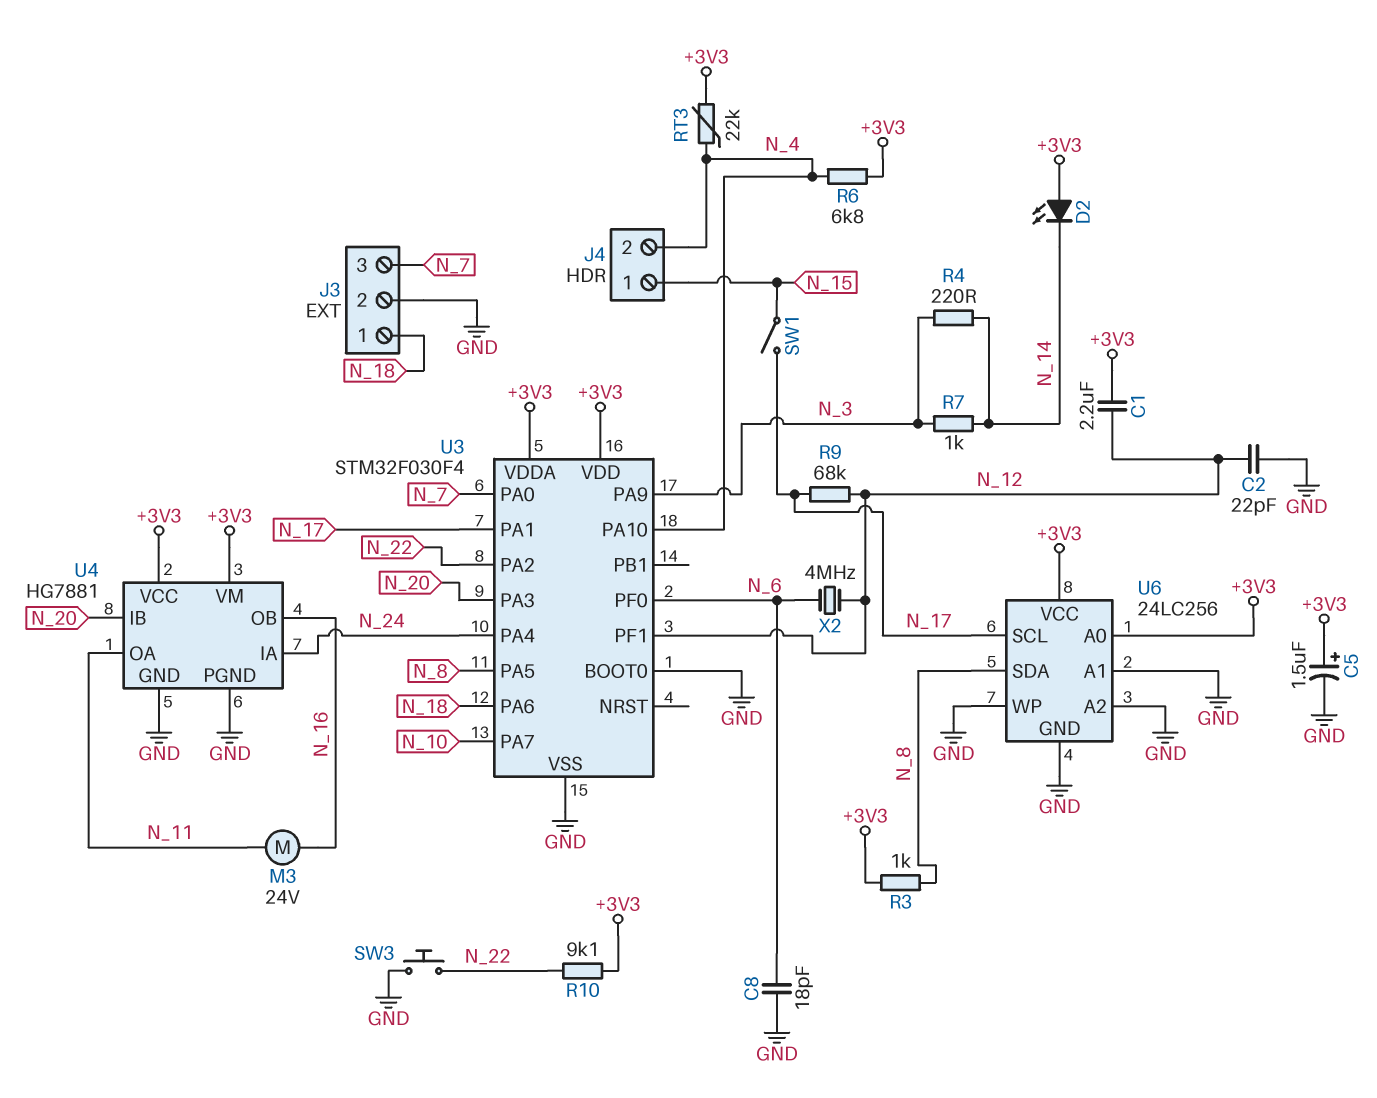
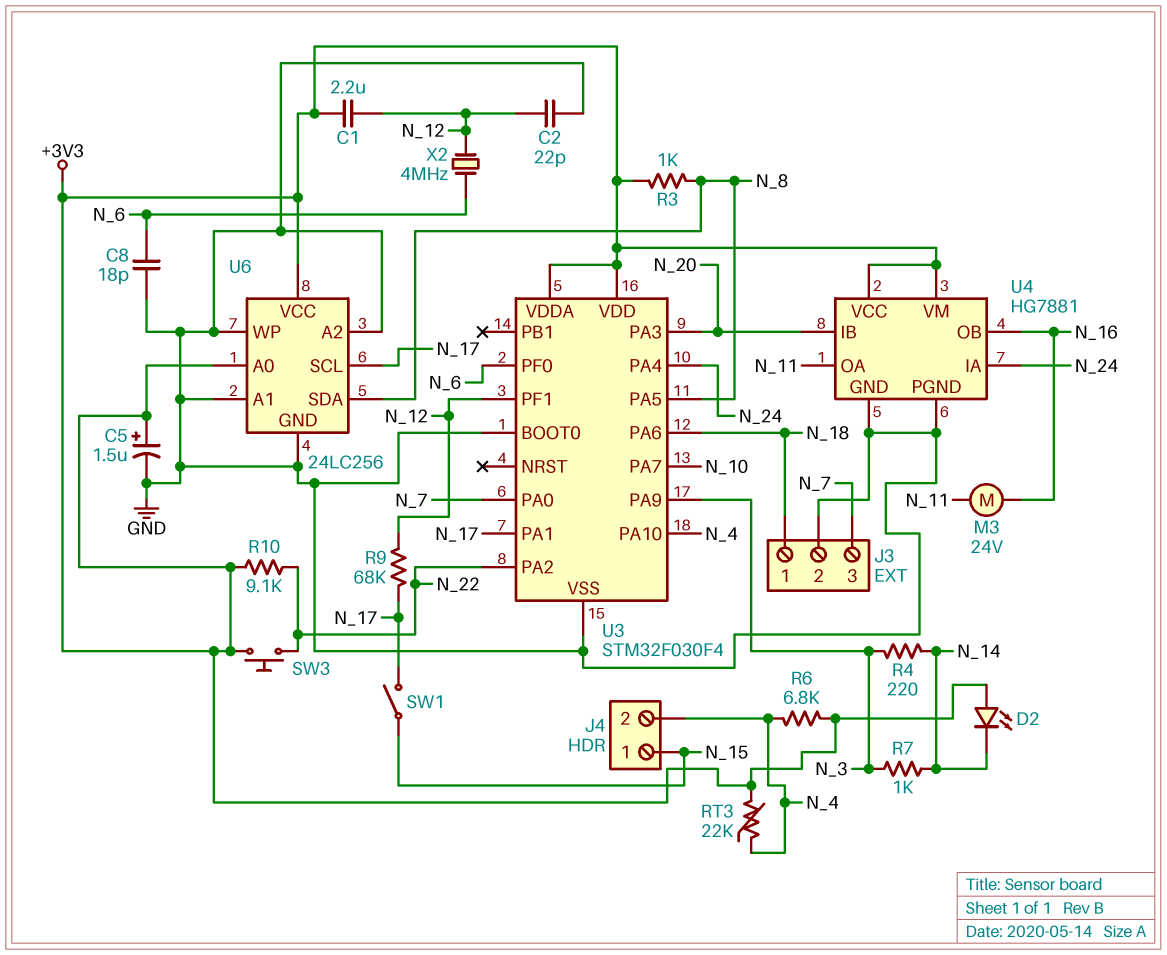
SW3: button (GND, N_22) -> button (+3V3, N_22)

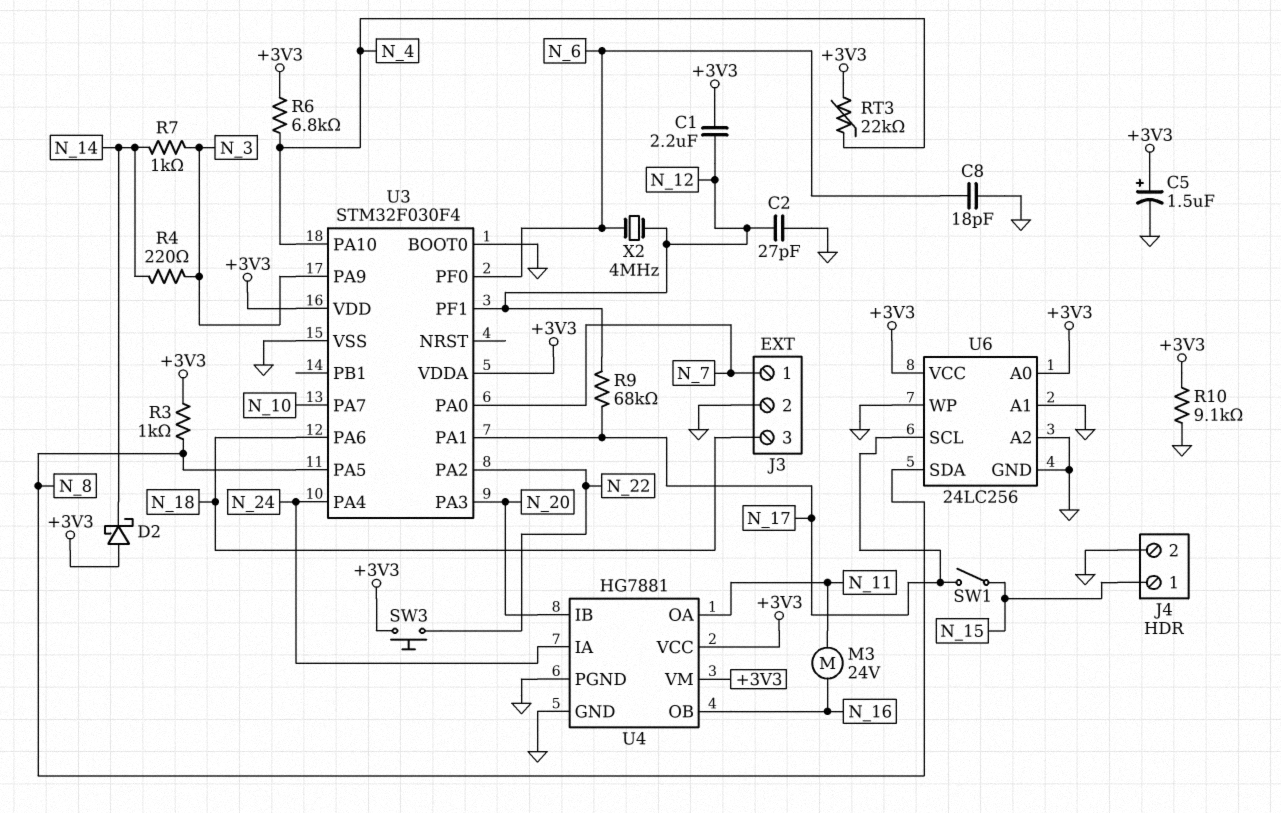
C2: 22pF (GND, N_12) -> 27pF (GND, N_12)
D2: LED (A +3V3, K N_14) -> schottky (A +3V3, K N_14)
J3 pin 1: N_18 -> N_7
J3 pin 3: N_7 -> N_18
J4 pin 2: N_4 -> GND
R10: 9.1k (+3V3, N_22) -> 9.1k (+3V3, GND)

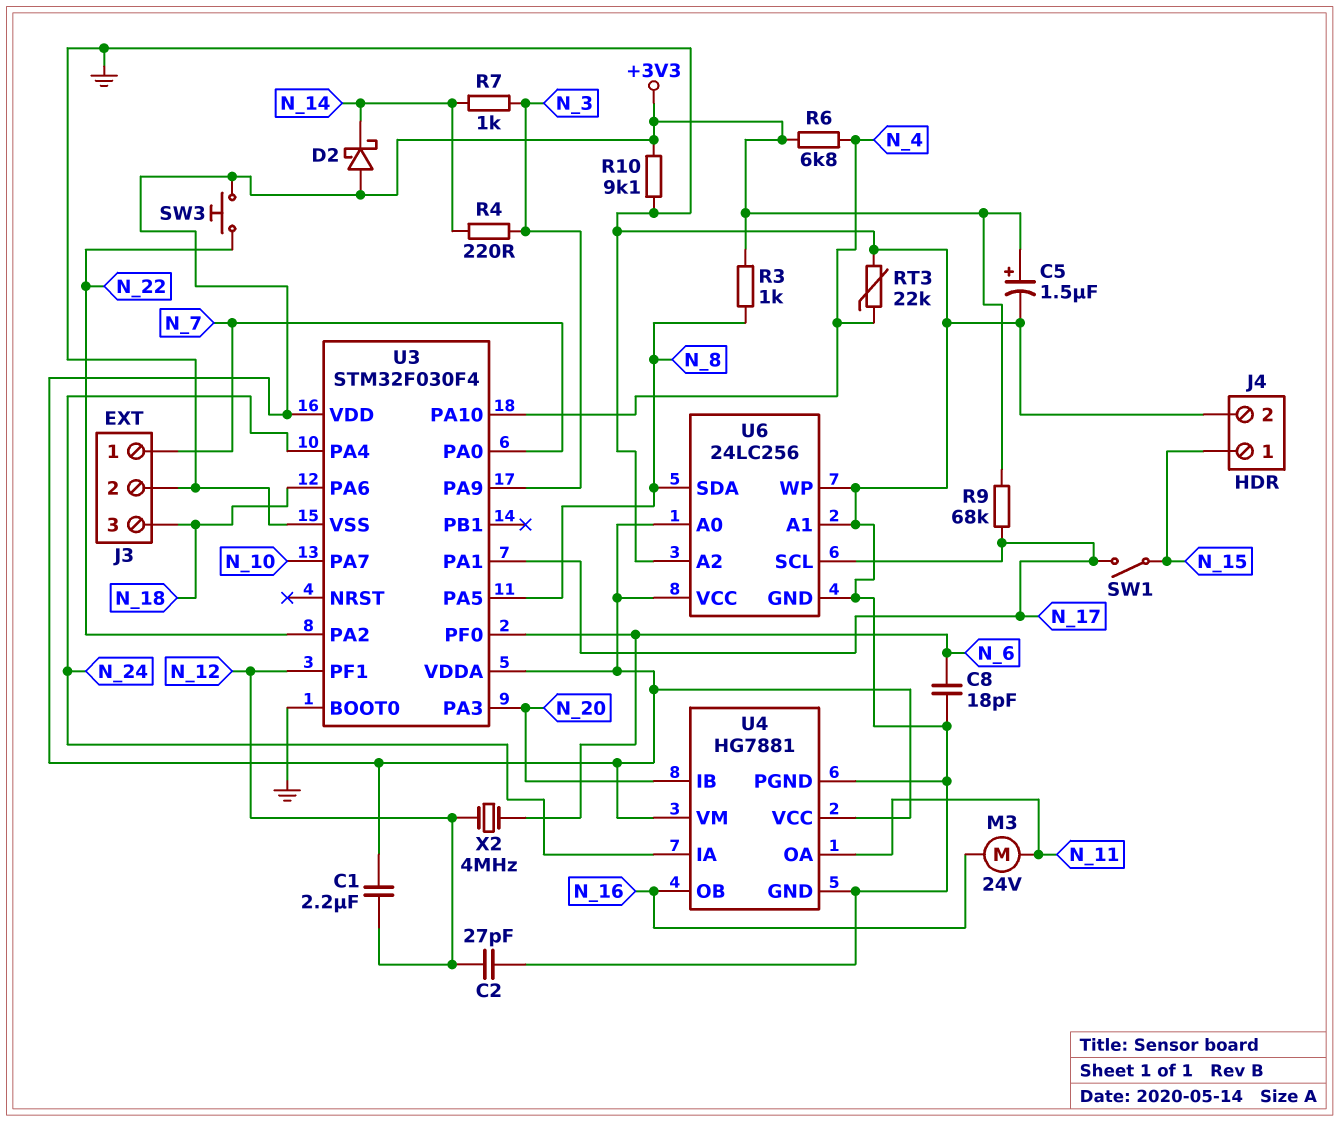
R9: 68k (N_12, N_17) -> 68k (+3V3, N_17)
RT3: 22k (+3V3, N_4) -> 22k (GND, N_4)

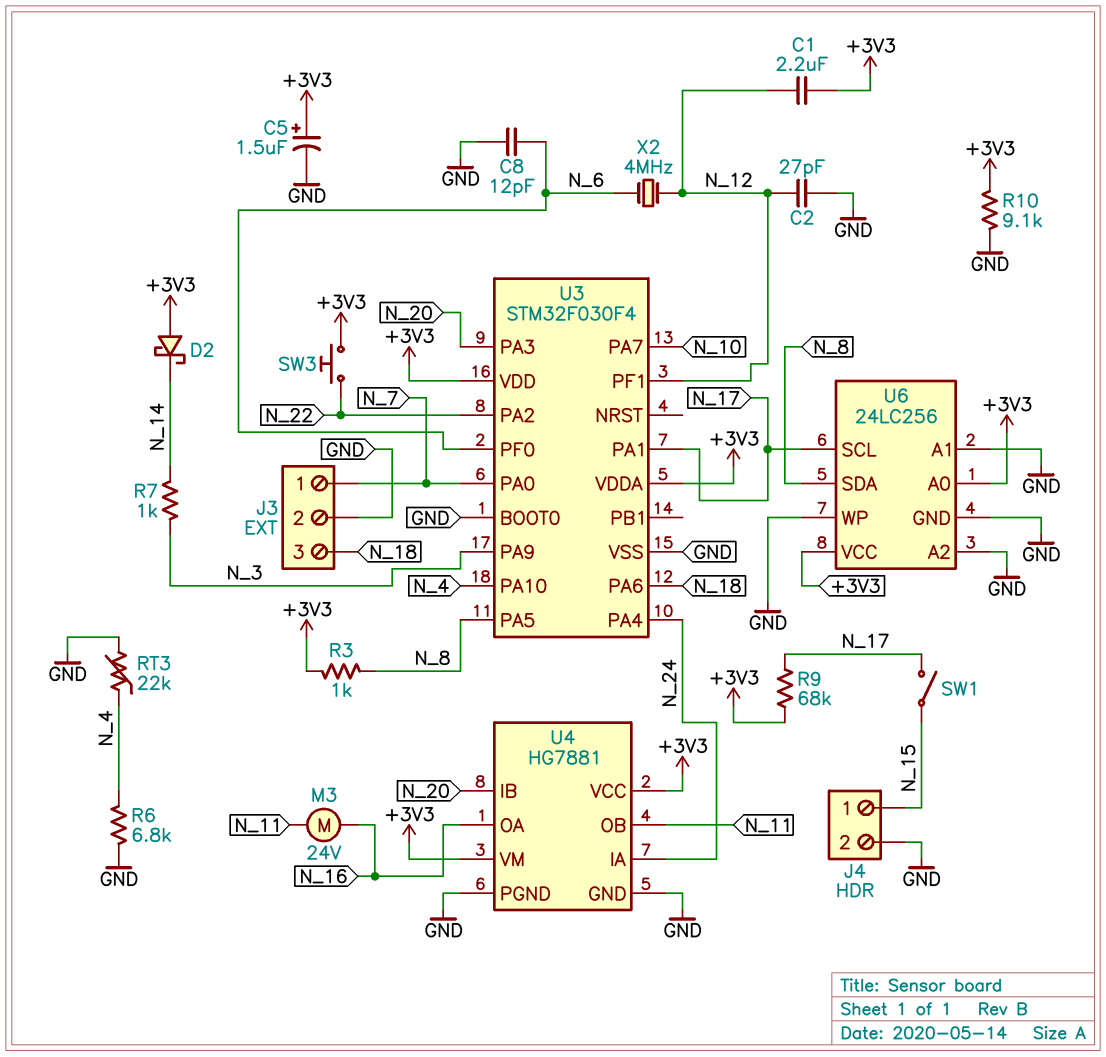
C8: 18pF (GND, N_6) -> 12pF (GND, N_6)
R4: 220 (N_3, N_14) -> none
R6: 6.8k (+3V3, N_4) -> 6.8k (GND, N_4)
U4 pin OA: N_11 -> N_16
U4 pin OB: N_16 -> N_11

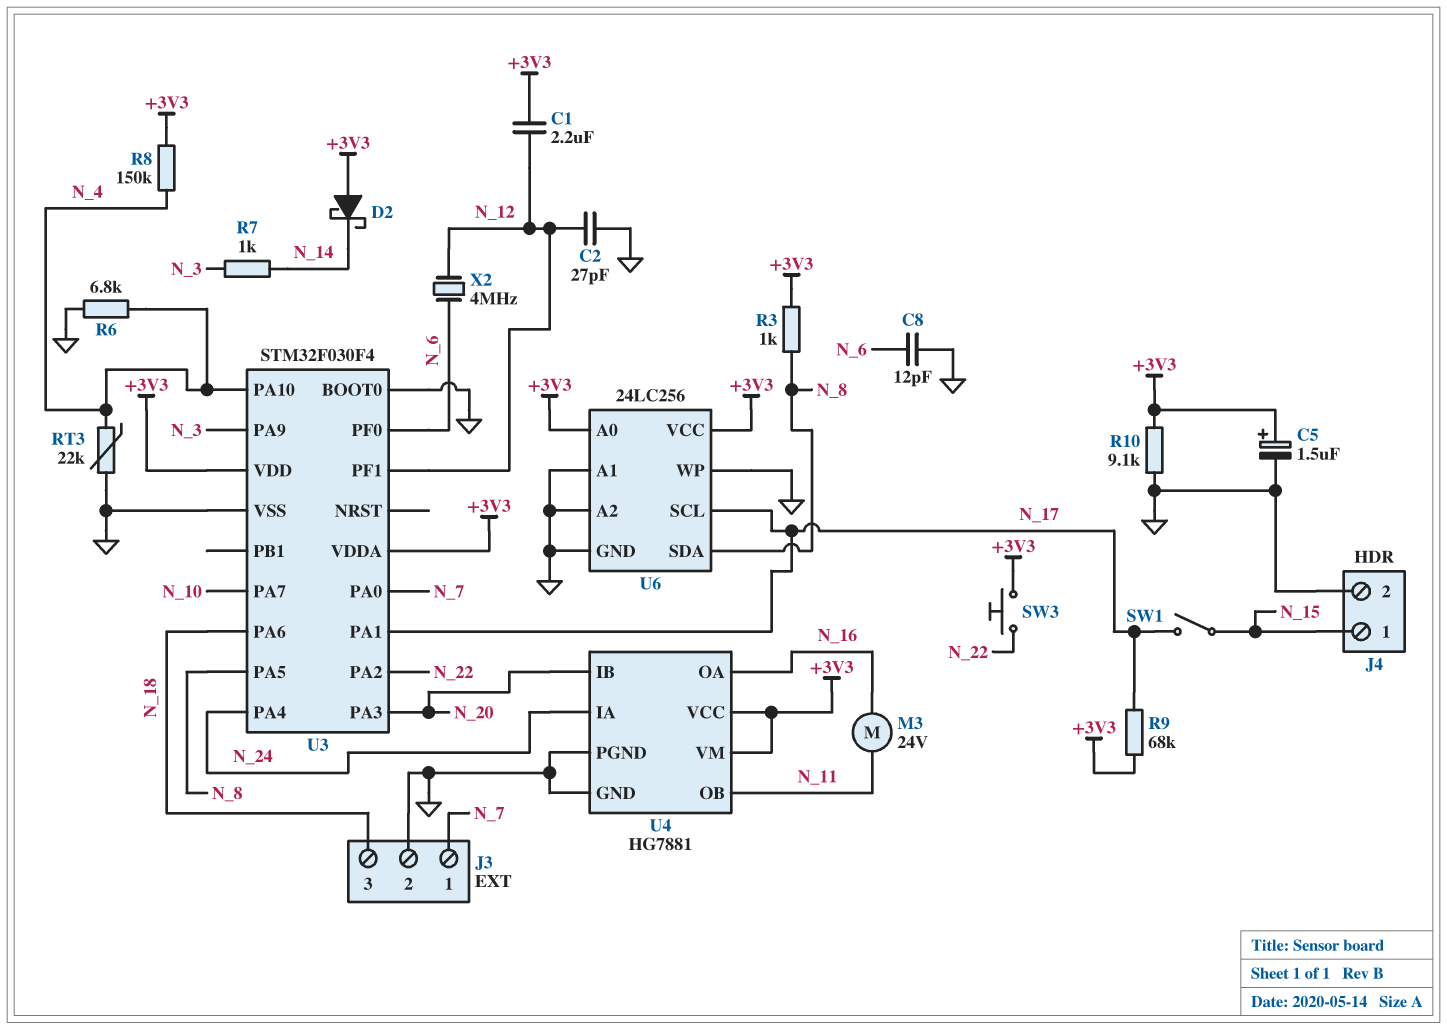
R8: none -> 150k (+3V3, N_4)

